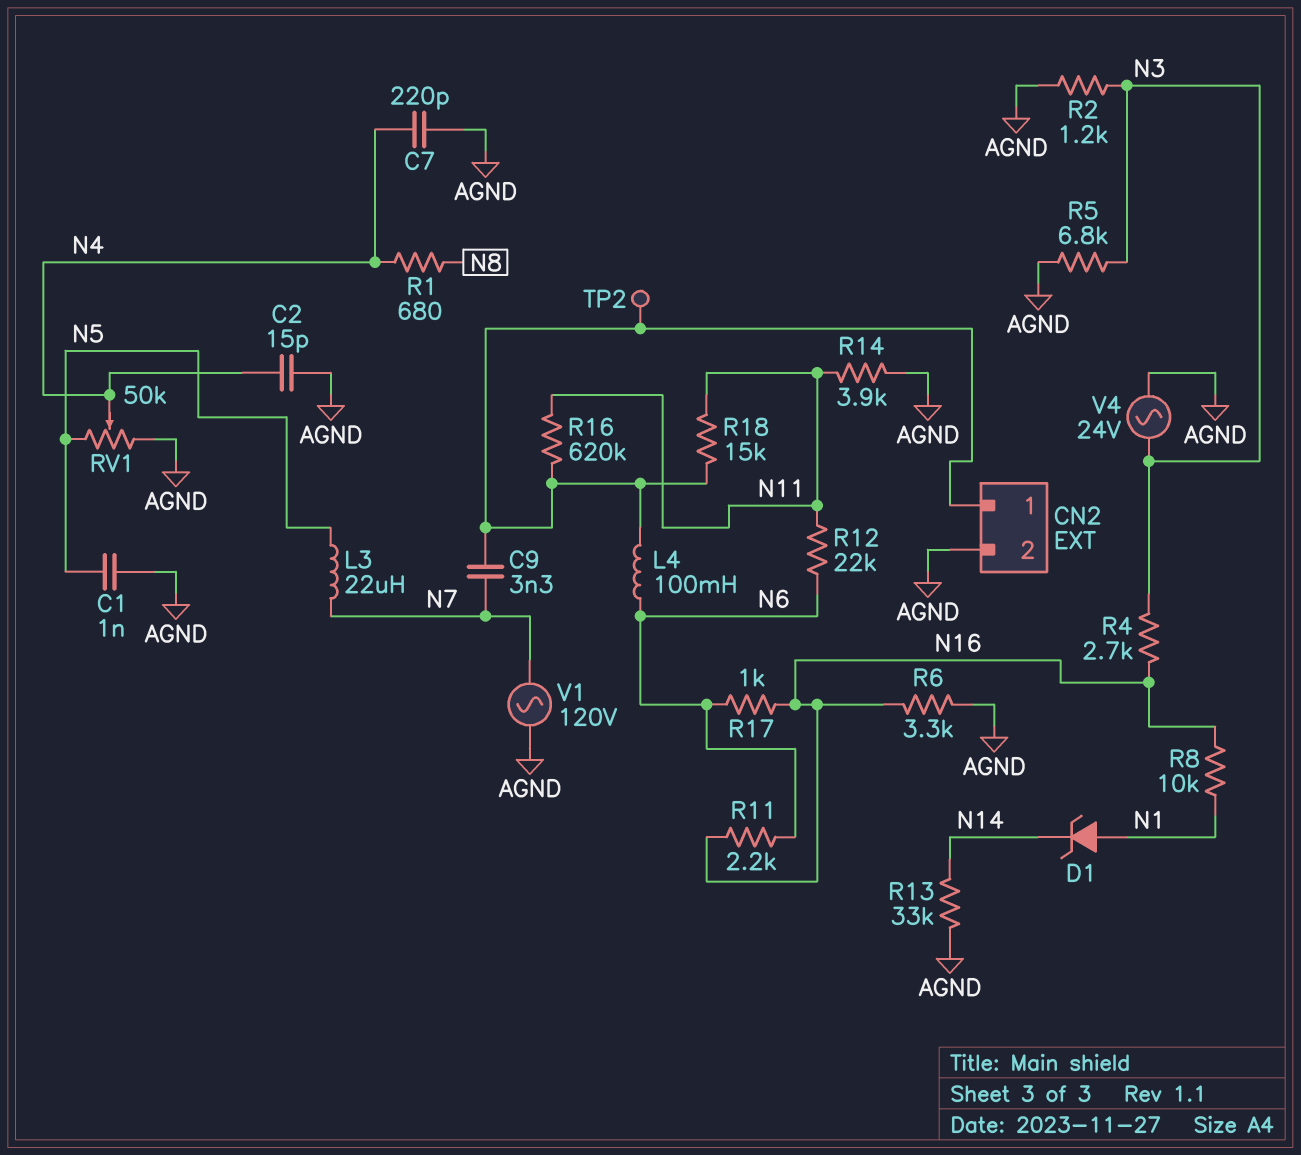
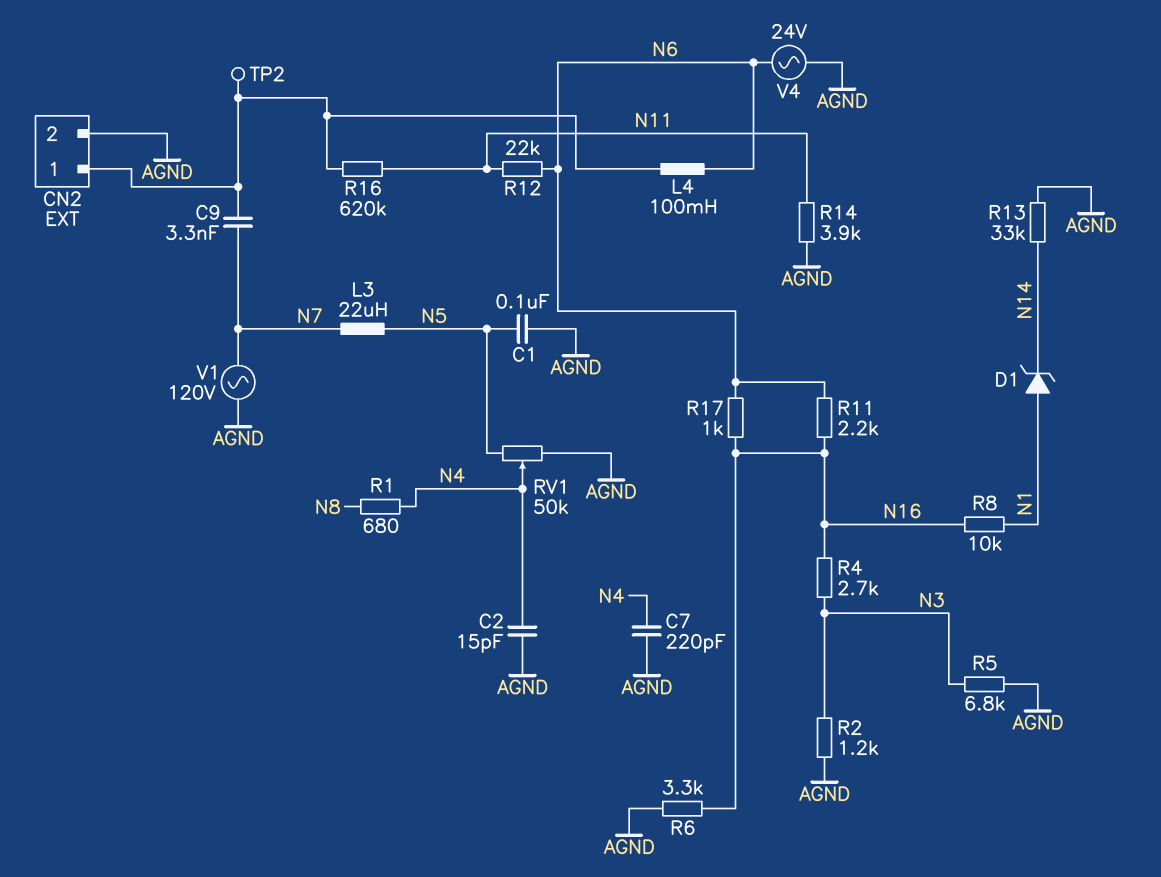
C1: 1nF (AGND, N5) -> 100nF (AGND, N5)
R18: 15k (CN2/1, N11) -> none
V4: AC 24V (AGND, N3) -> AC 24V (AGND, N6)

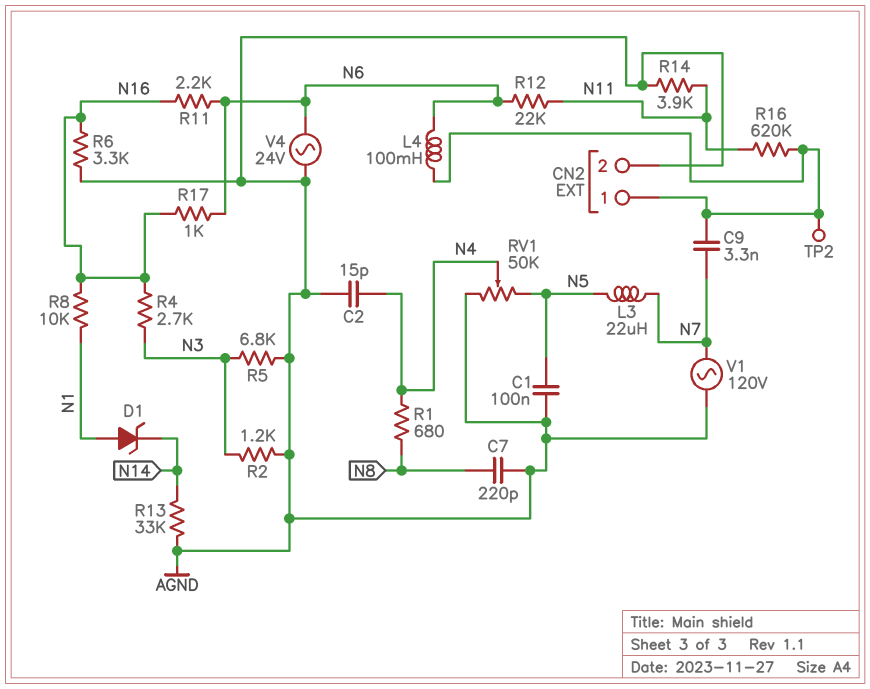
C7: 220pF (AGND, N4) -> 220pF (AGND, N8)

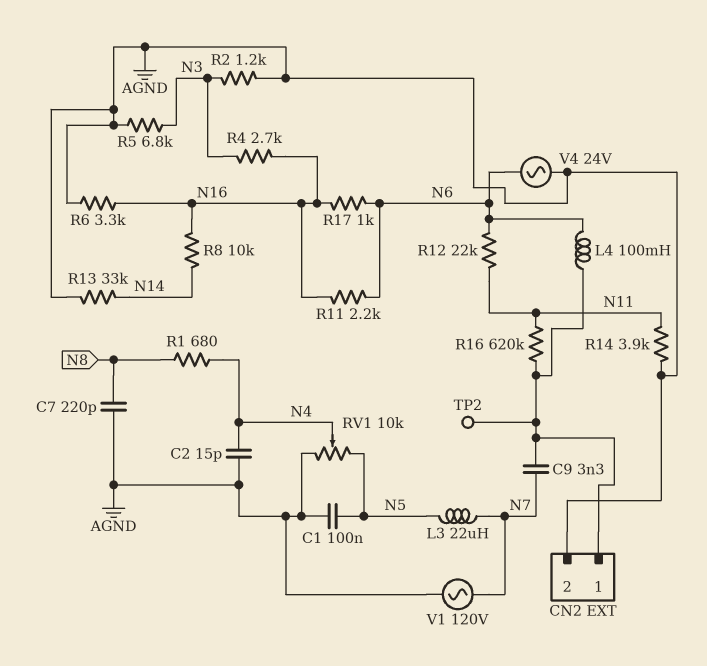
D1: zener (A N1, K N14) -> none
R8: 10k (N1, N16) -> 10k (N14, N16)
RV1: 50k (AGND, N5, wiper N4) -> 10k (AGND, N5, wiper N4)

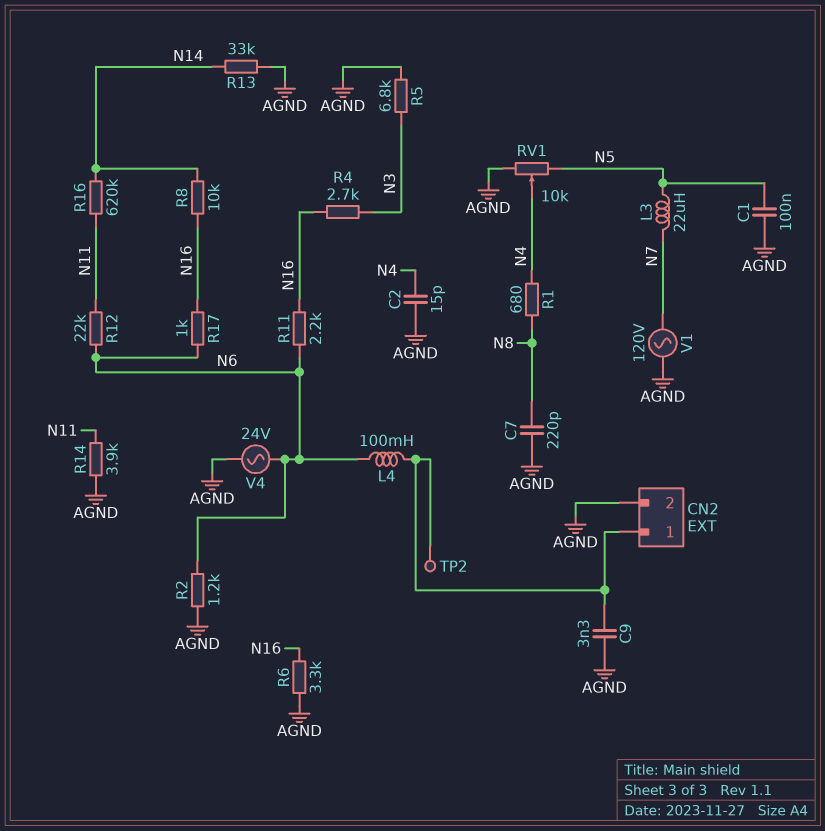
C9: 3.3nF (CN2/1, N7) -> 3.3nF (AGND, CN2/1)
R2: 1.2k (AGND, N3) -> 1.2k (AGND, N6)
R16: 620k (CN2/1, N11) -> 620k (N11, N14)

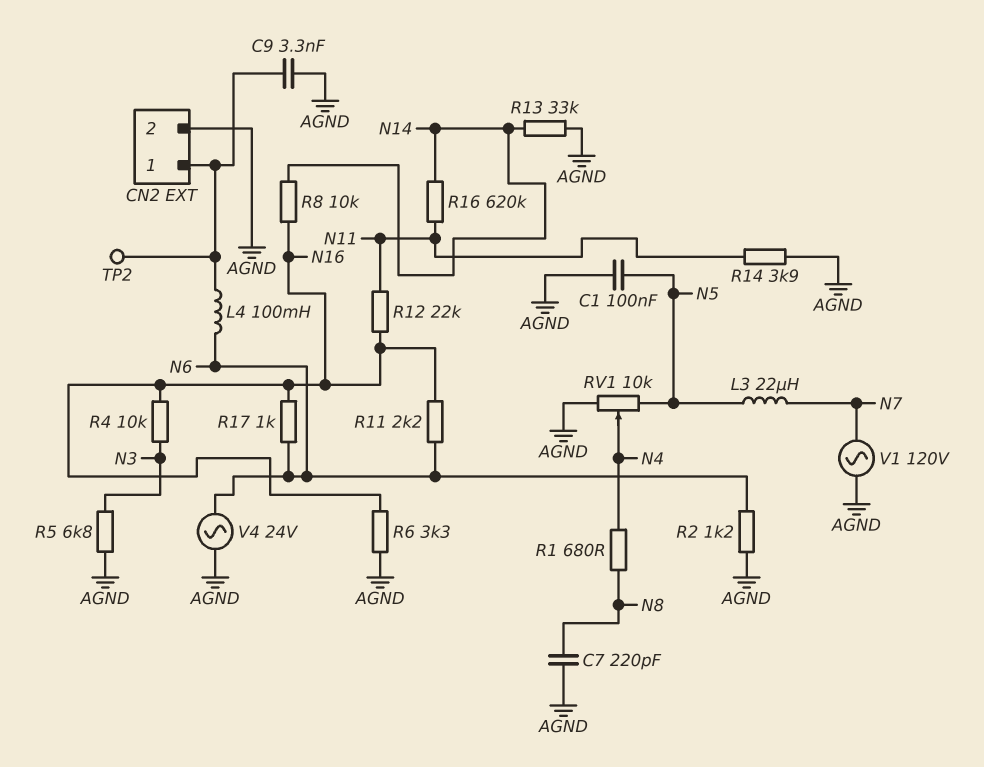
C2: 15pF (AGND, N4) -> none
R4: 2.7k (N3, N16) -> 10k (N3, N16)
R12: 22k (N6, N11) -> 22k (N11, N16)

